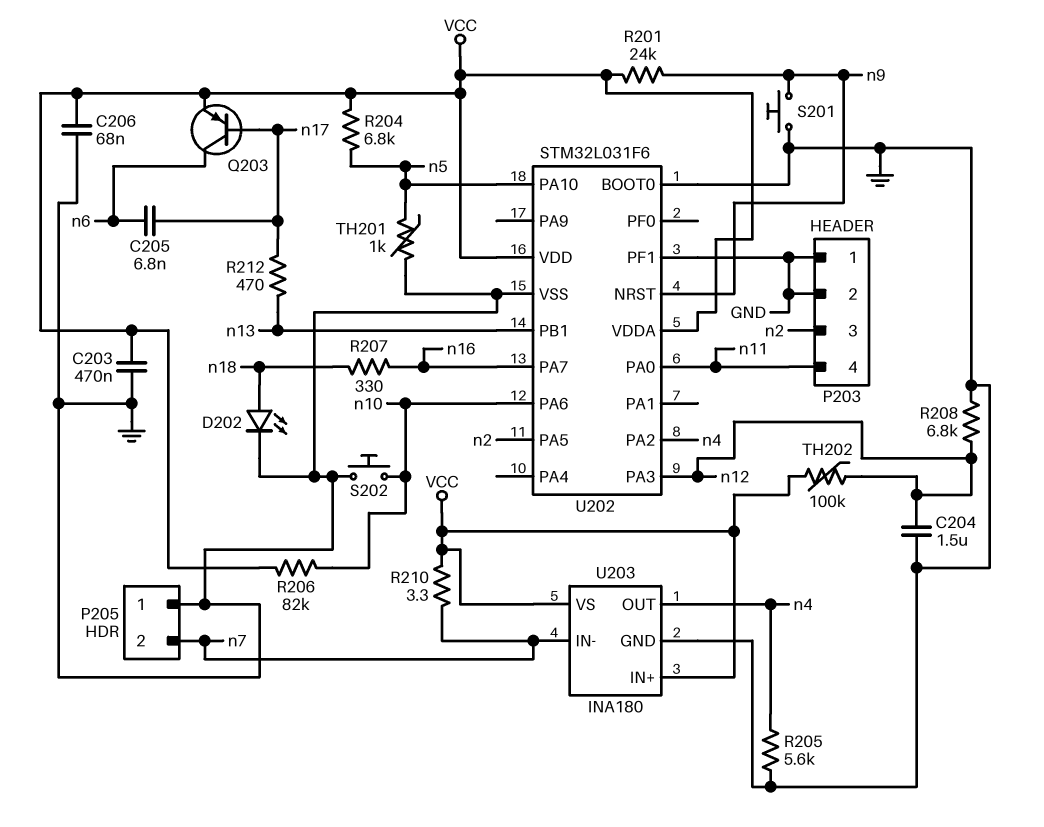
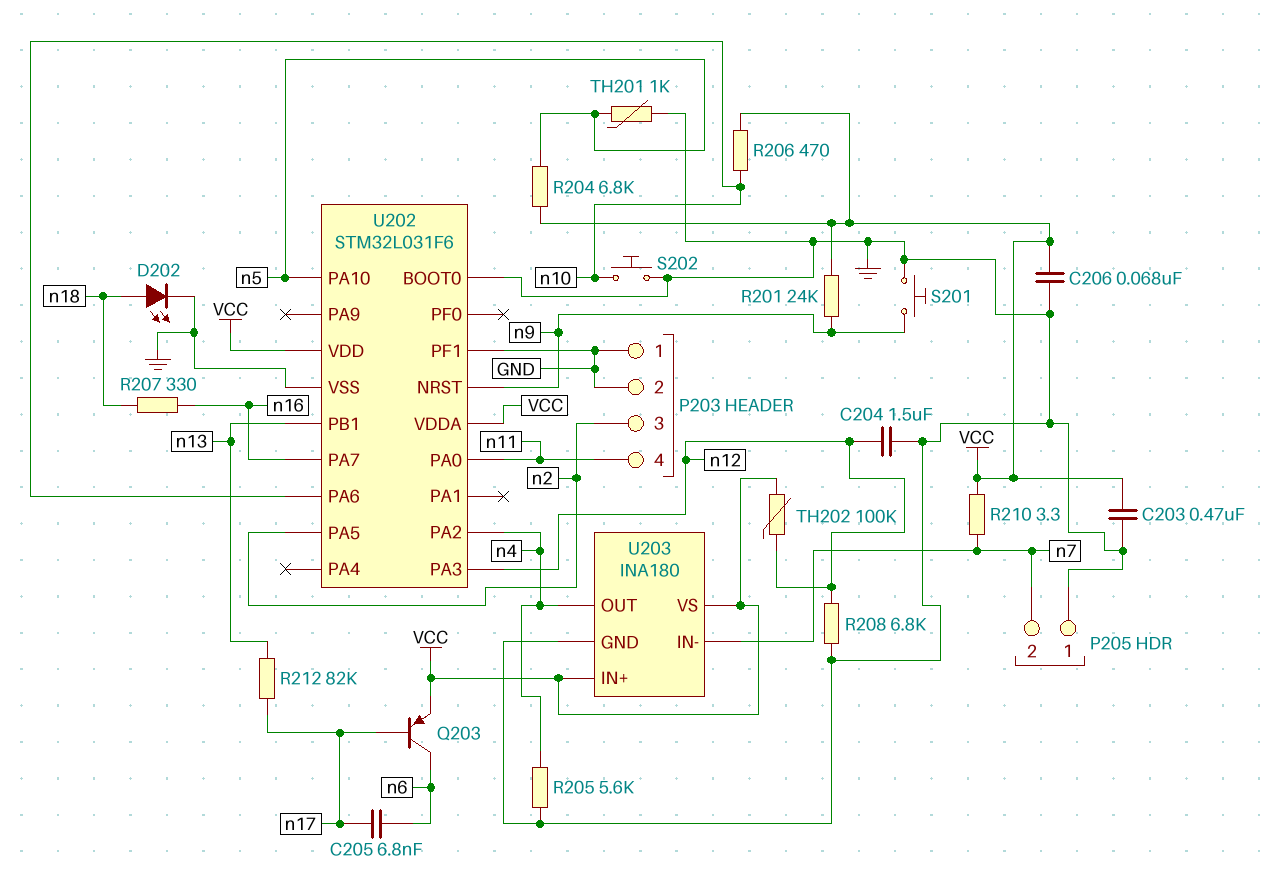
R206: 82k (VCC, n10) -> 470 (VCC, n10)
R212: 470 (n13, n17) -> 82k (n13, n17)

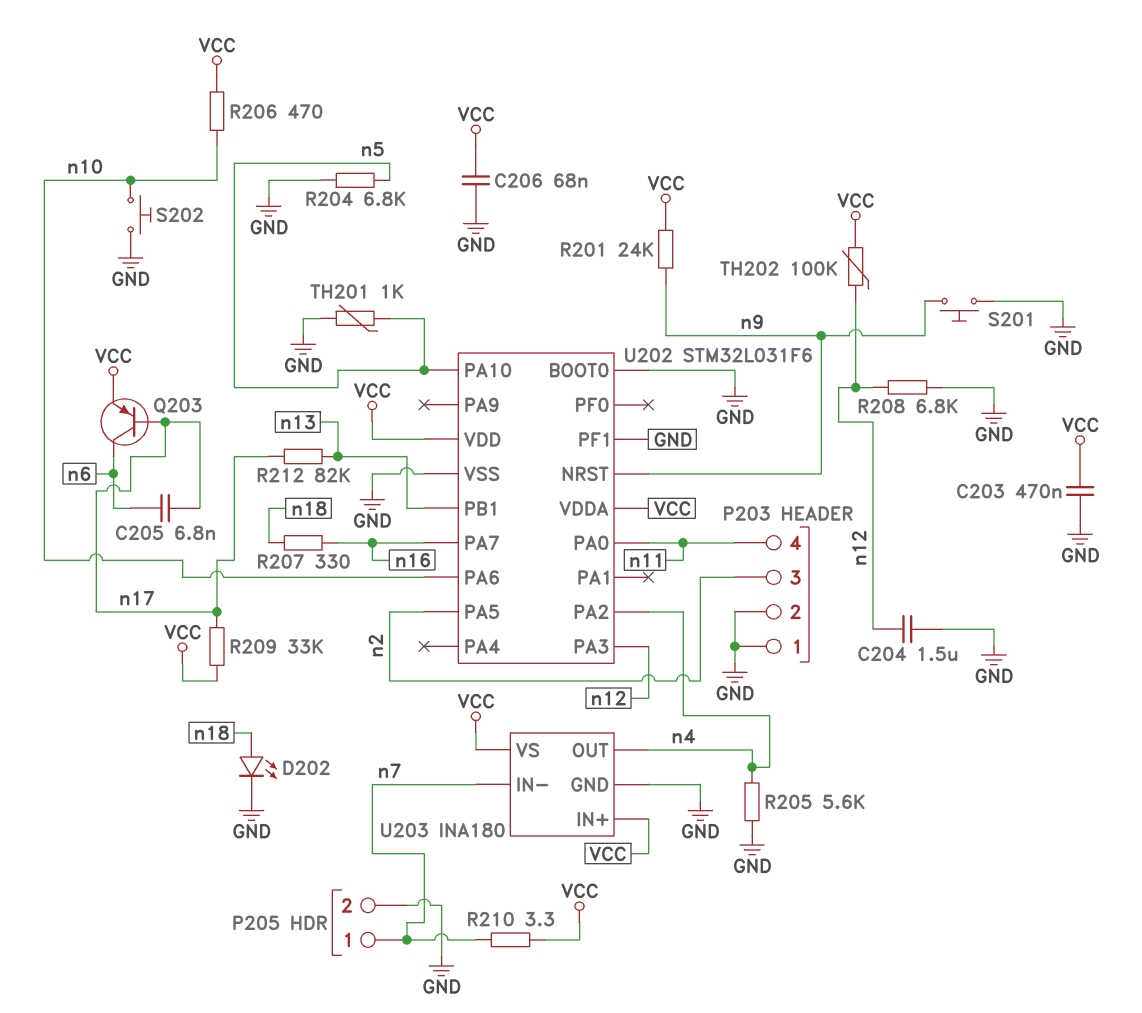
P205 pin 1: GND -> n7
P205 pin 2: n7 -> GND
R204: 6.8k (VCC, n5) -> 6.8k (GND, n5)
R209: none -> 33k (VCC, n17)

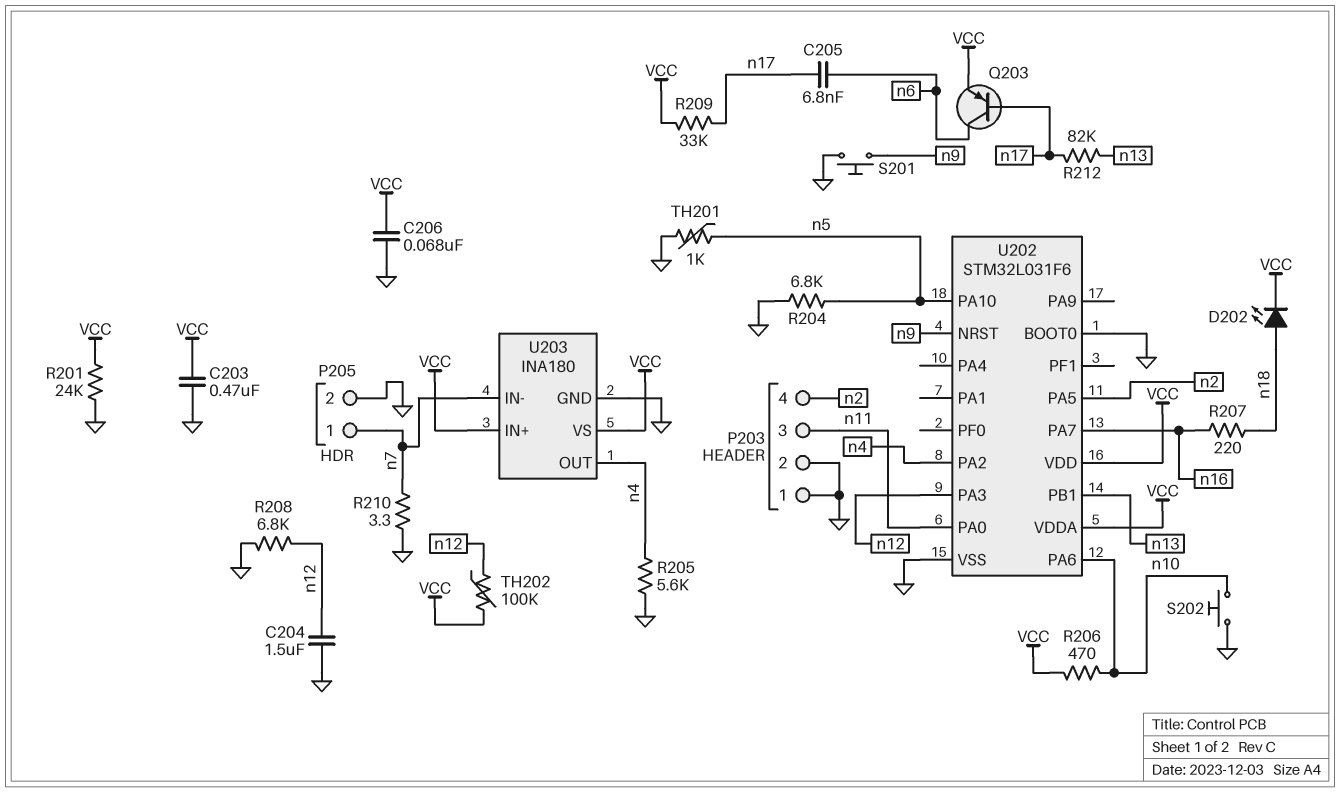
D202: LED (A n18, K GND) -> LED (A n18, K VCC)
P203 pin 3: n2 -> n11
P203 pin 4: n11 -> n2
R201: 24k (VCC, n9) -> 24k (GND, VCC)
R207: 330 (n16, n18) -> 220 (n16, n18)
R210: 3.3 (VCC, n7) -> 3.3 (GND, n7)
U202 pin PF1: GND -> none

